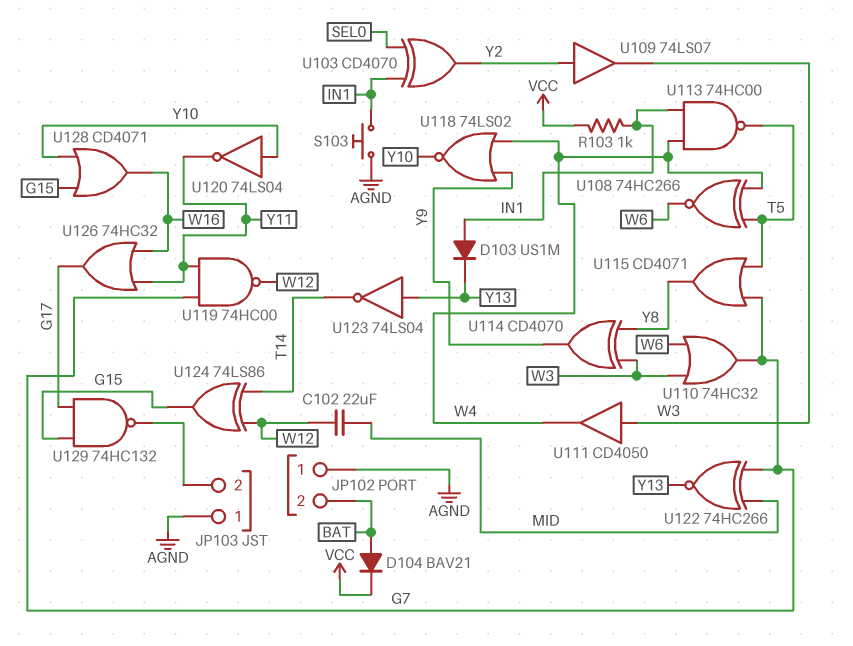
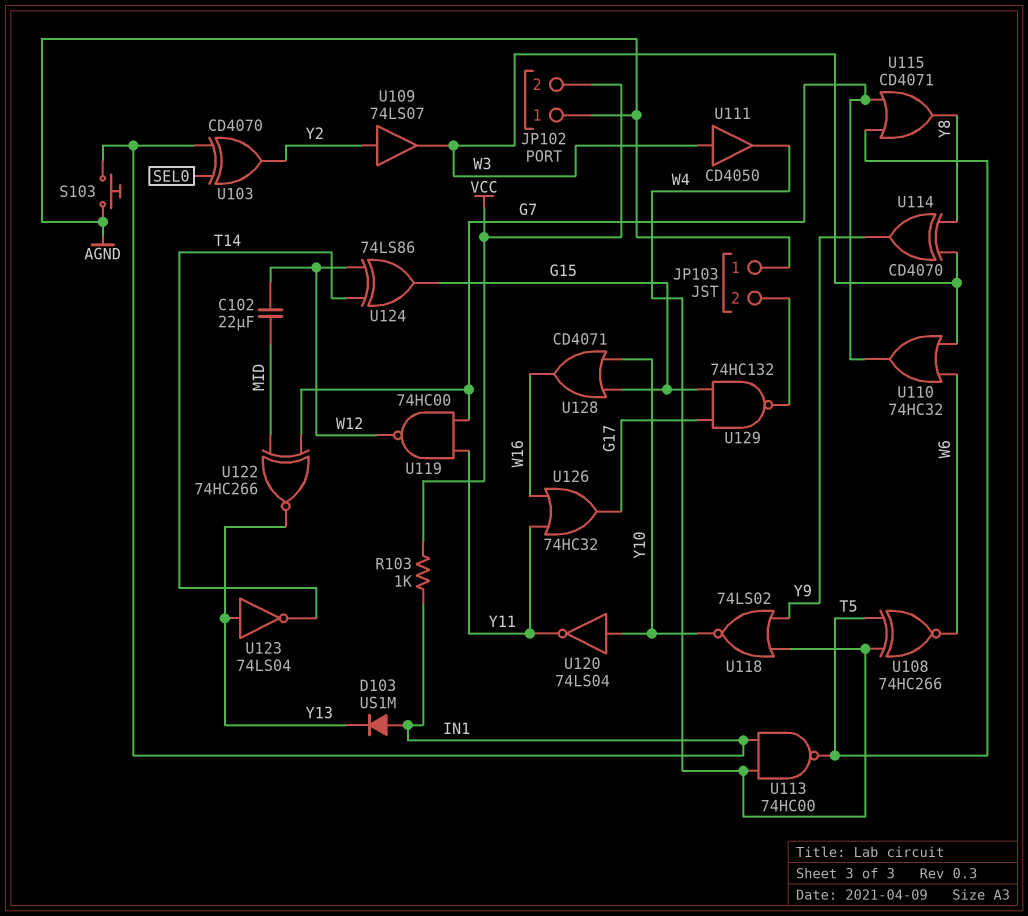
D104: diode BAV21 (A BAT, K VCC) -> none
JP102 pin 2: BAT -> VCC

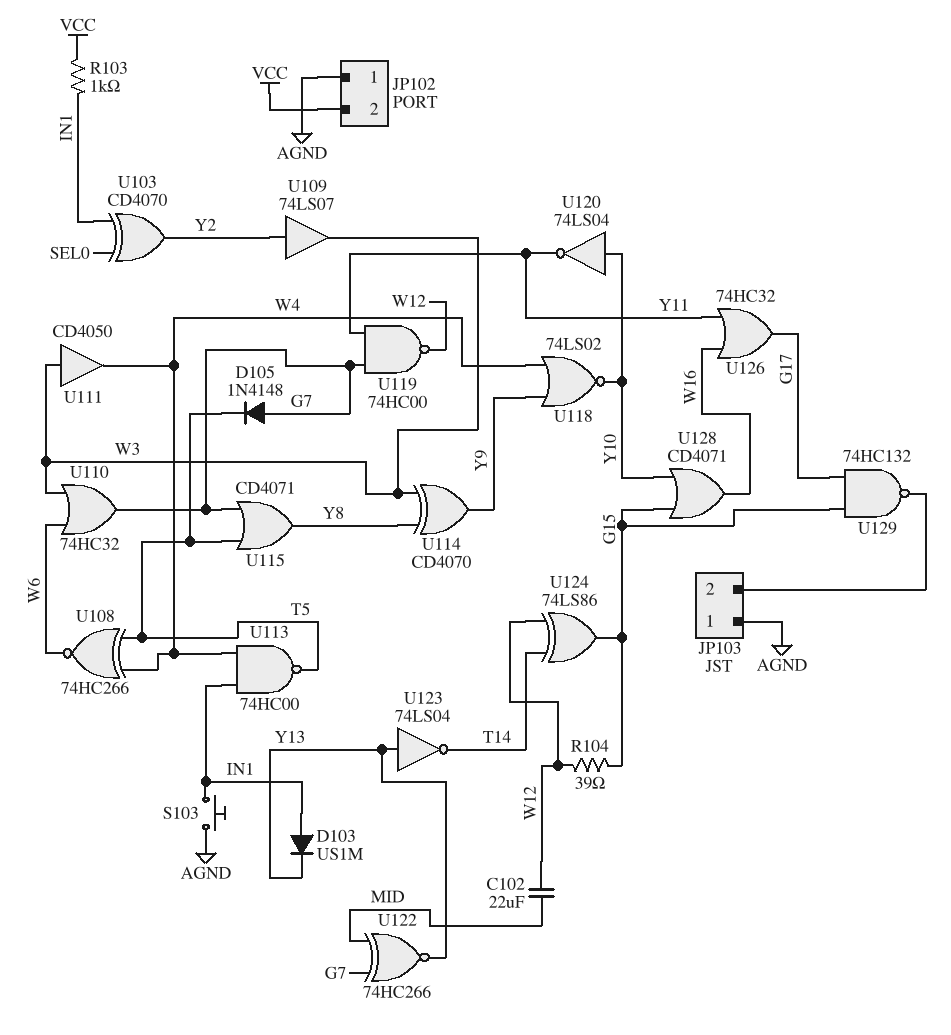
D105: none -> diode 1N4148 (A G7, K T5)
R104: none -> 39 (G15, W12)

